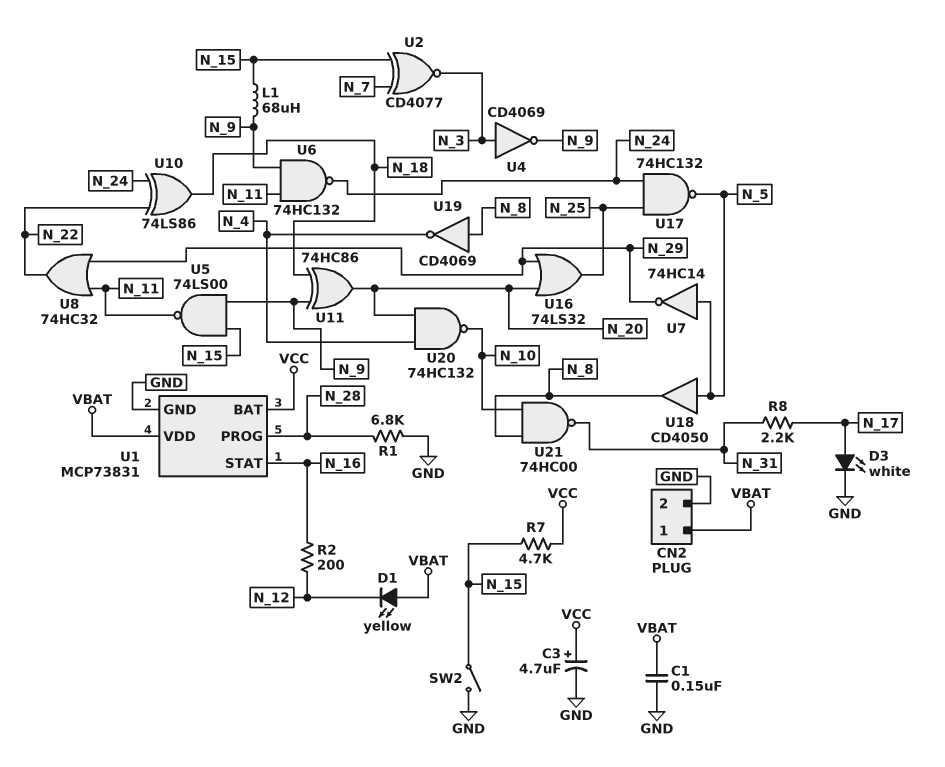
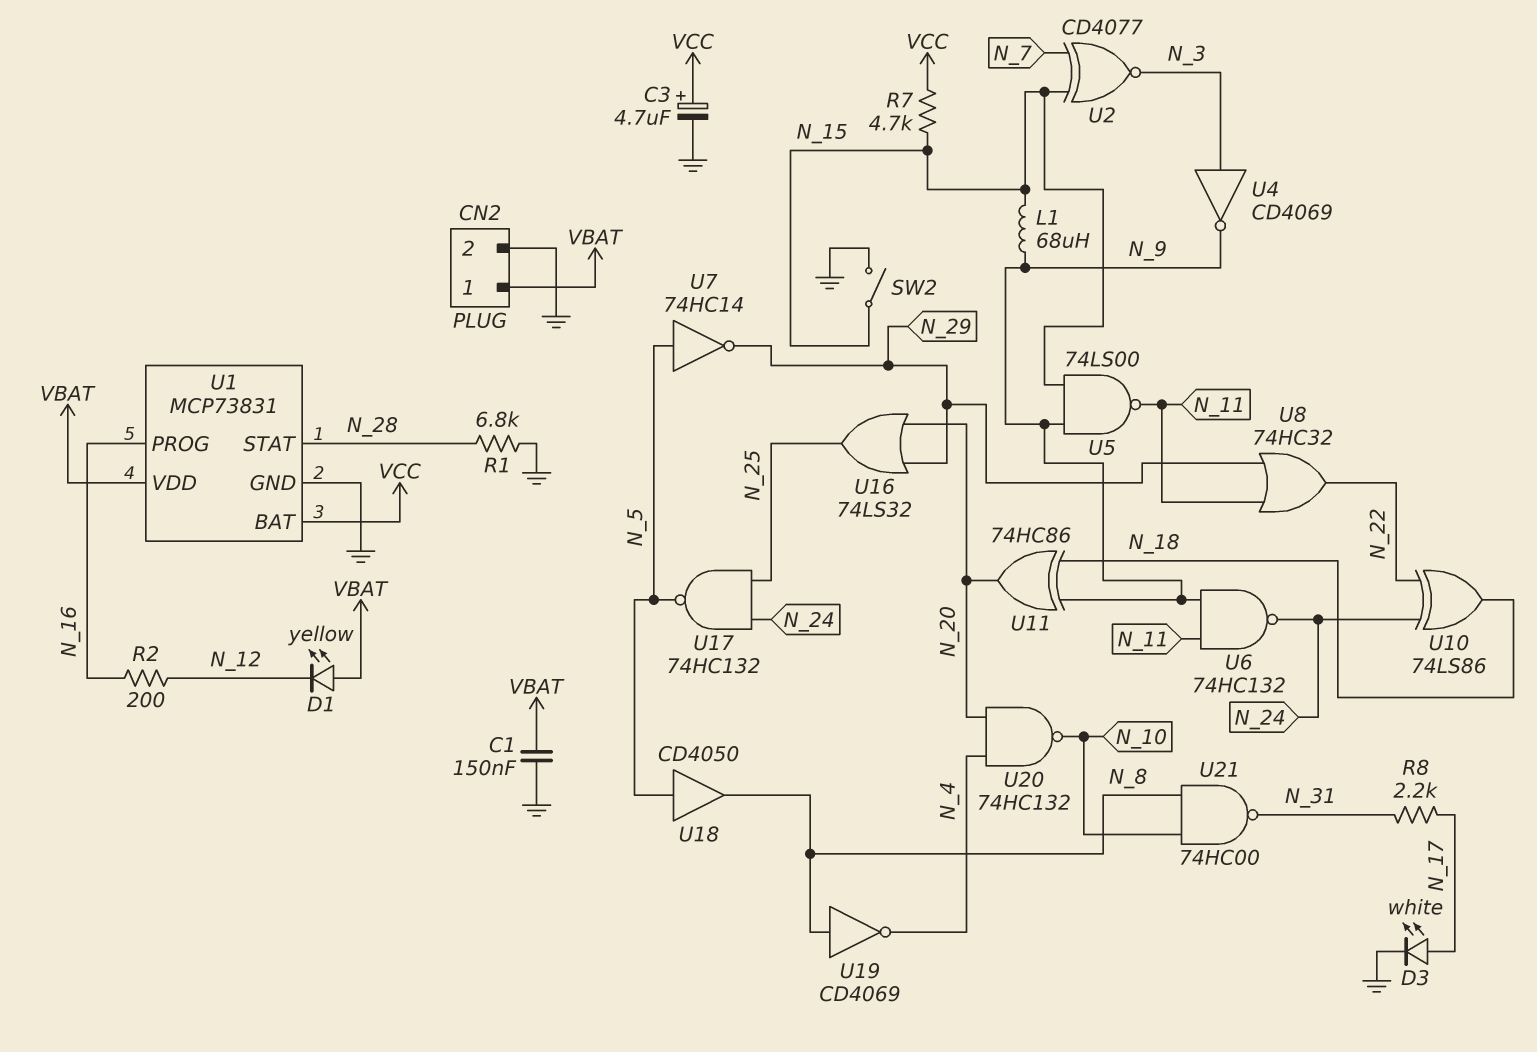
U1 pin PROG: N_28 -> N_16
U1 pin STAT: N_16 -> N_28

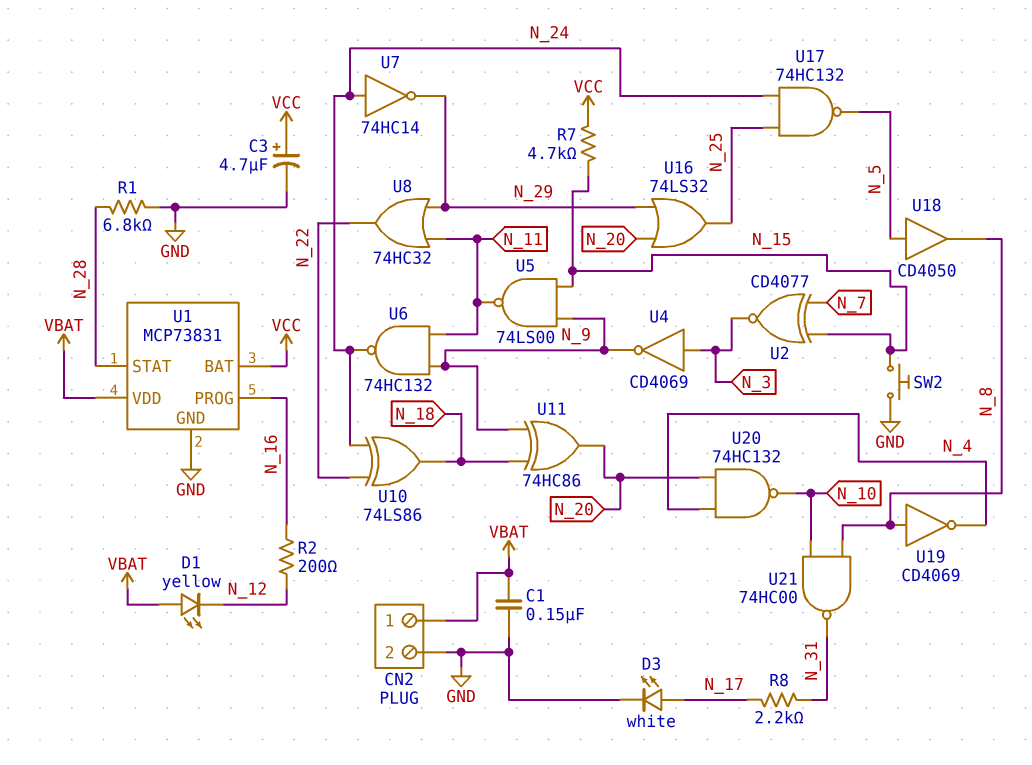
L1: 68uH (N_9, N_15) -> none
SW2: switch (GND, N_15) -> button (GND, N_15)
U7: NOT 74HC14 (in N_5, out N_29) -> NOT 74HC14 (in N_24, out N_29)

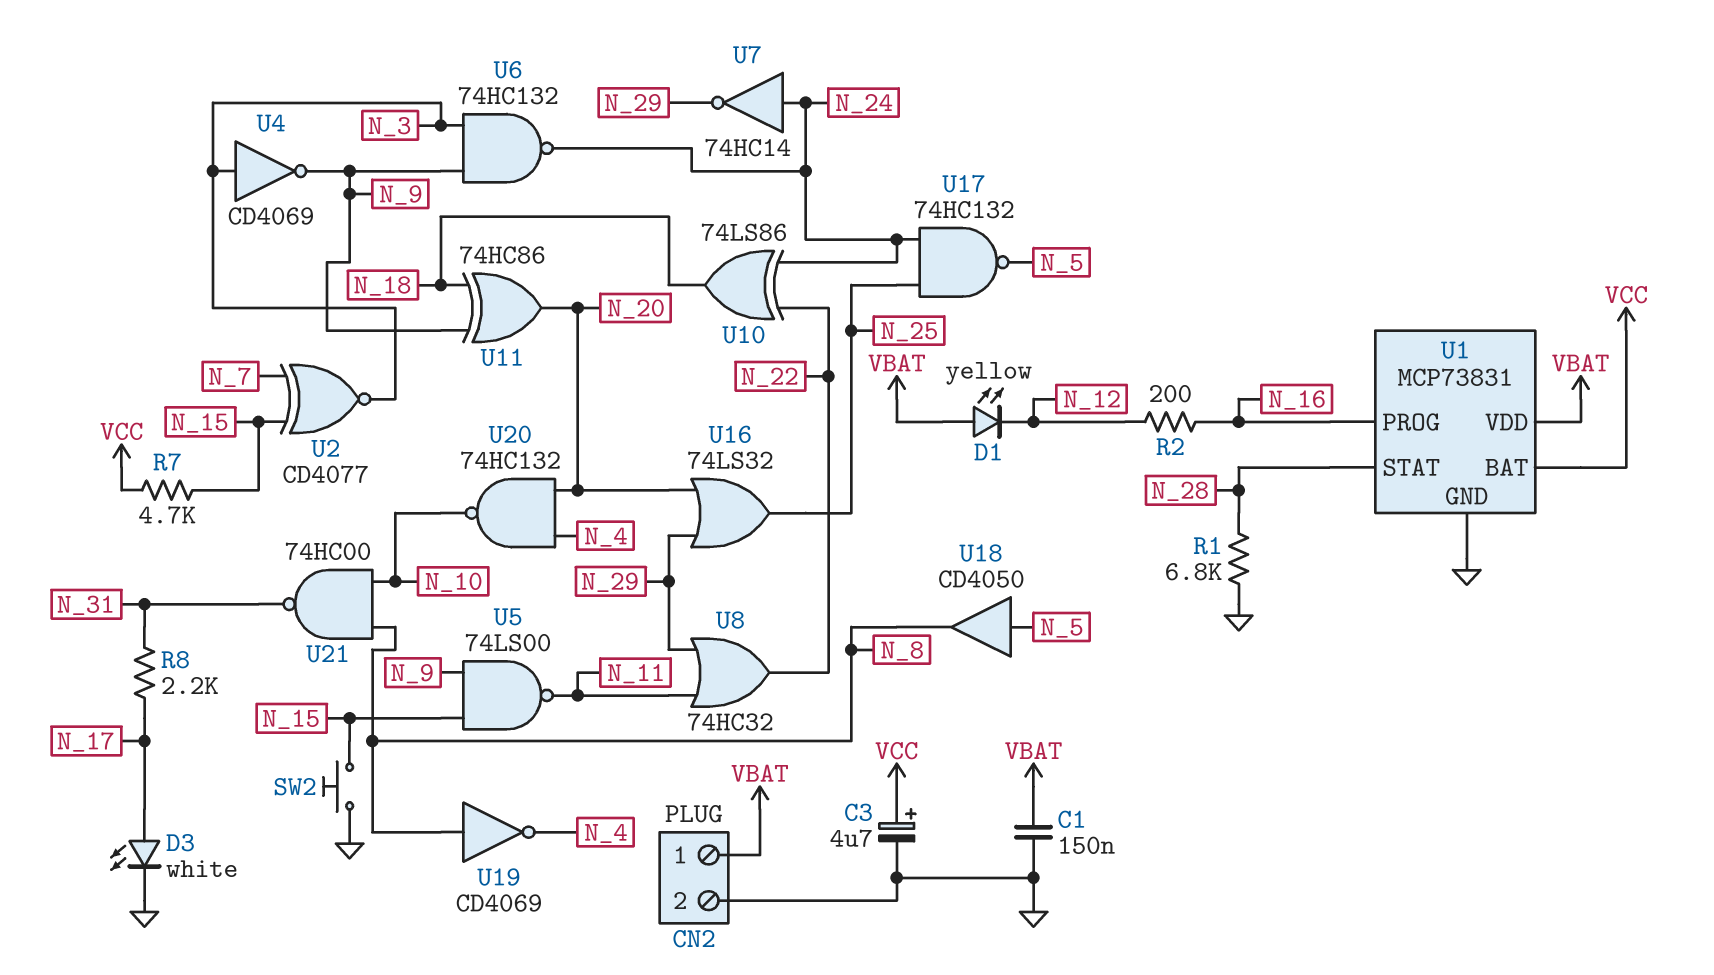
U6: NAND 74HC132 (in N_9, in N_11, out N_24) -> NAND 74HC132 (in N_3, in N_9, out N_24)

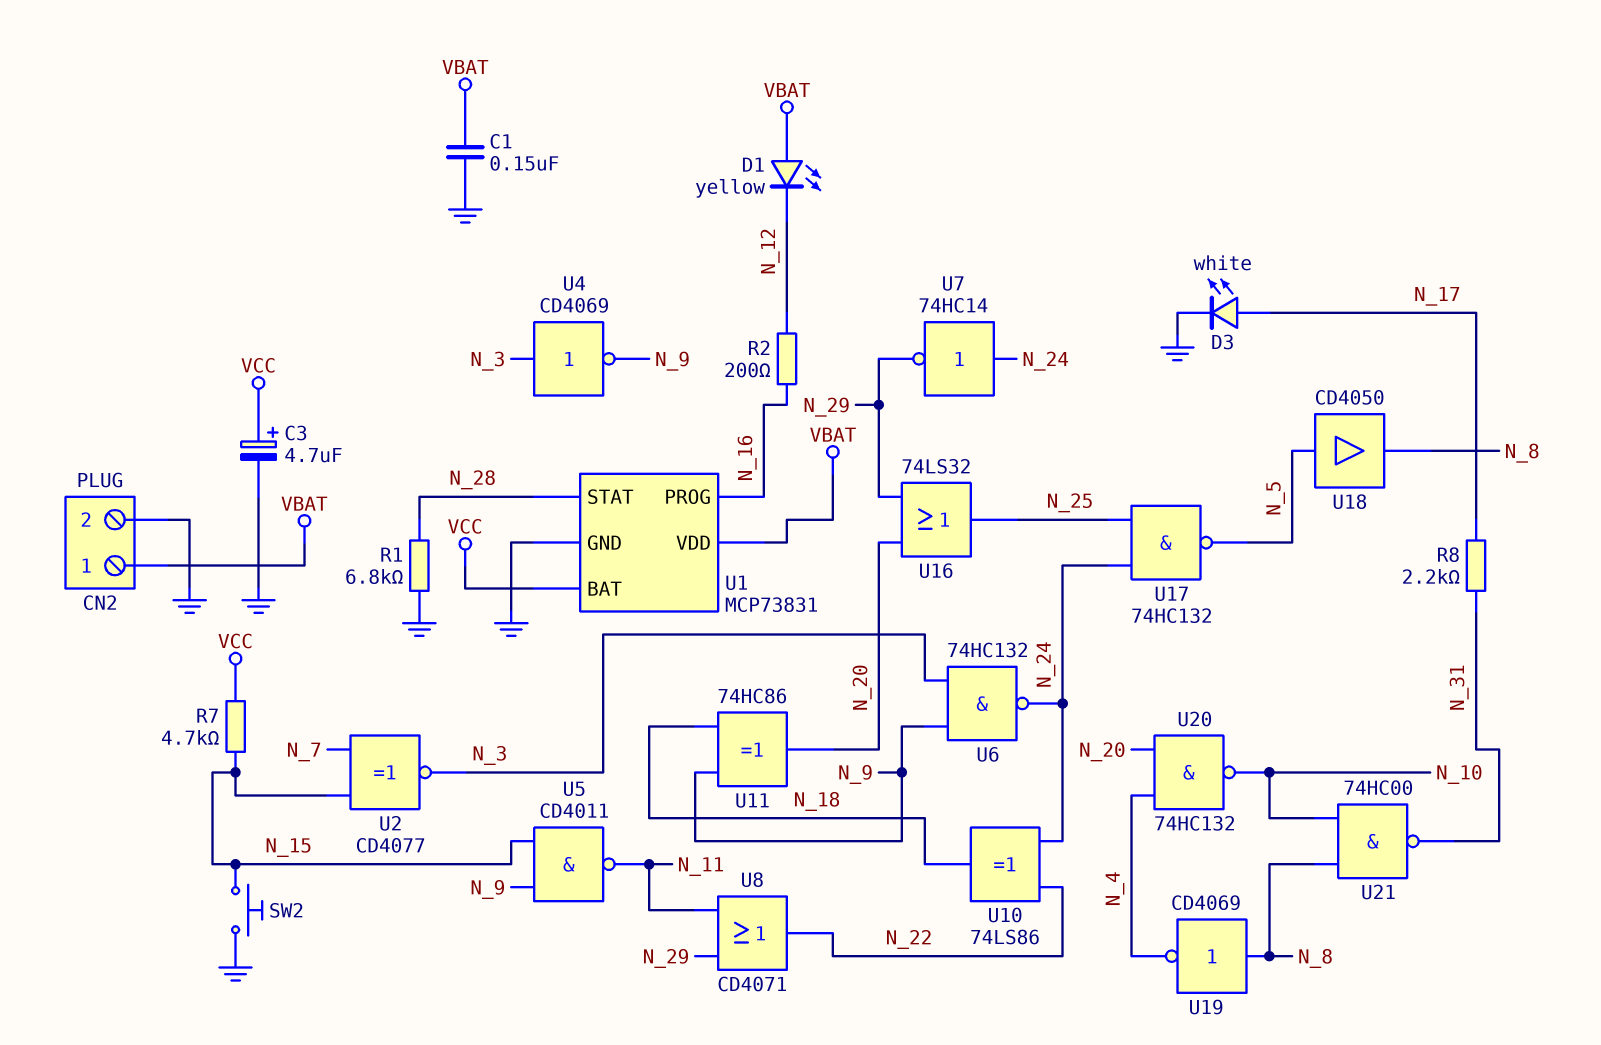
U5: NAND 74LS00 (in N_9, in N_15, out N_11) -> NAND CD4011 (in N_9, in N_15, out N_11)
U8: OR 74HC32 (in N_11, in N_29, out N_22) -> OR CD4071 (in N_11, in N_29, out N_22)

